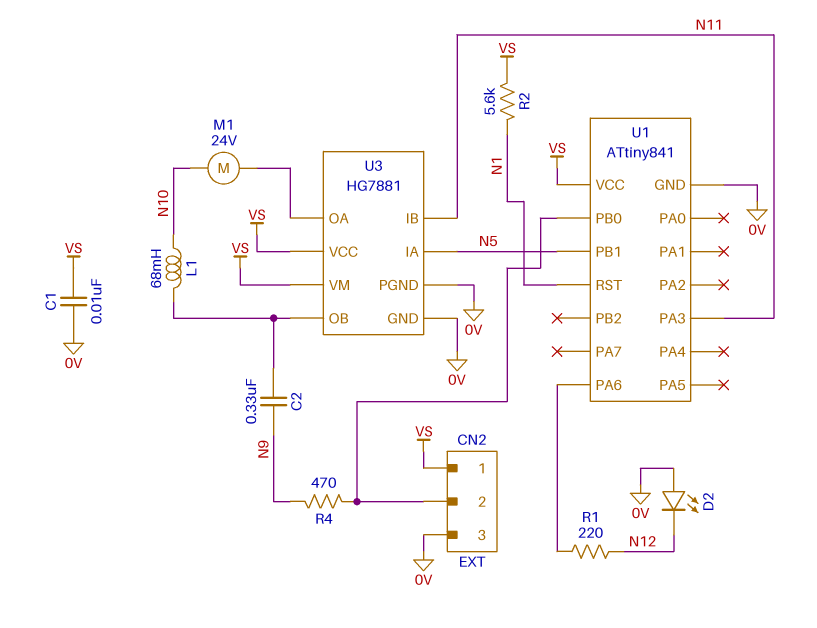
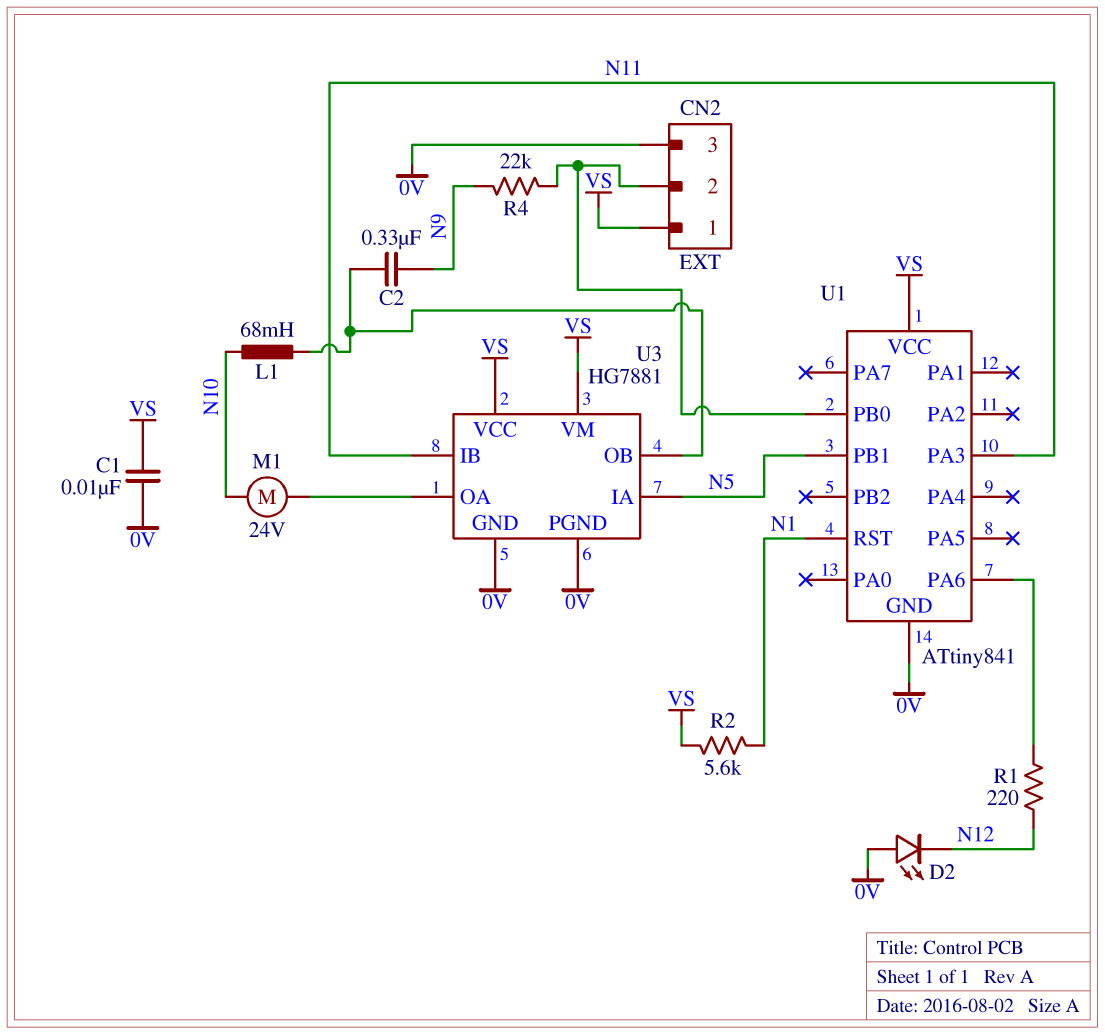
R4: 470 (CN2/2, N9) -> 22k (CN2/2, N9)

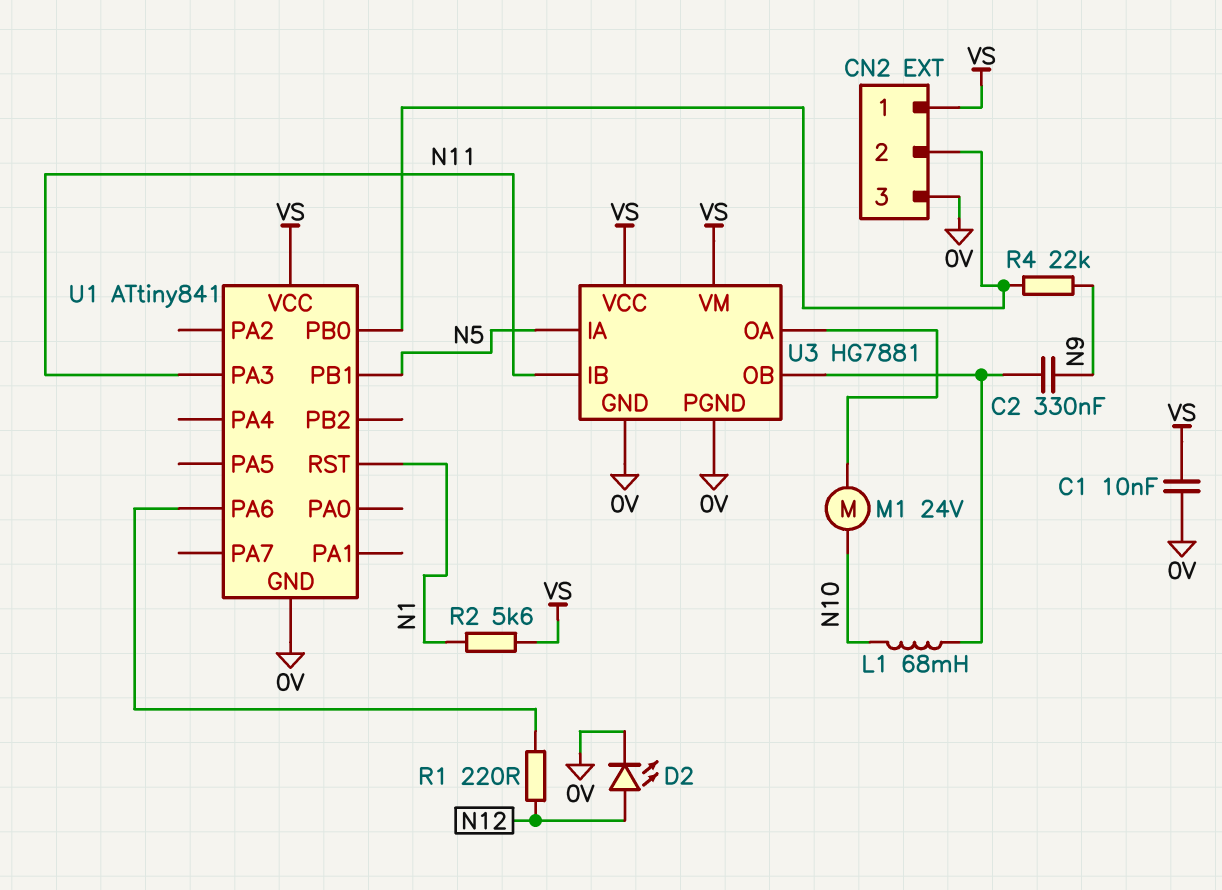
D2: LED (A 0V, K N12) -> LED (A N12, K 0V)

